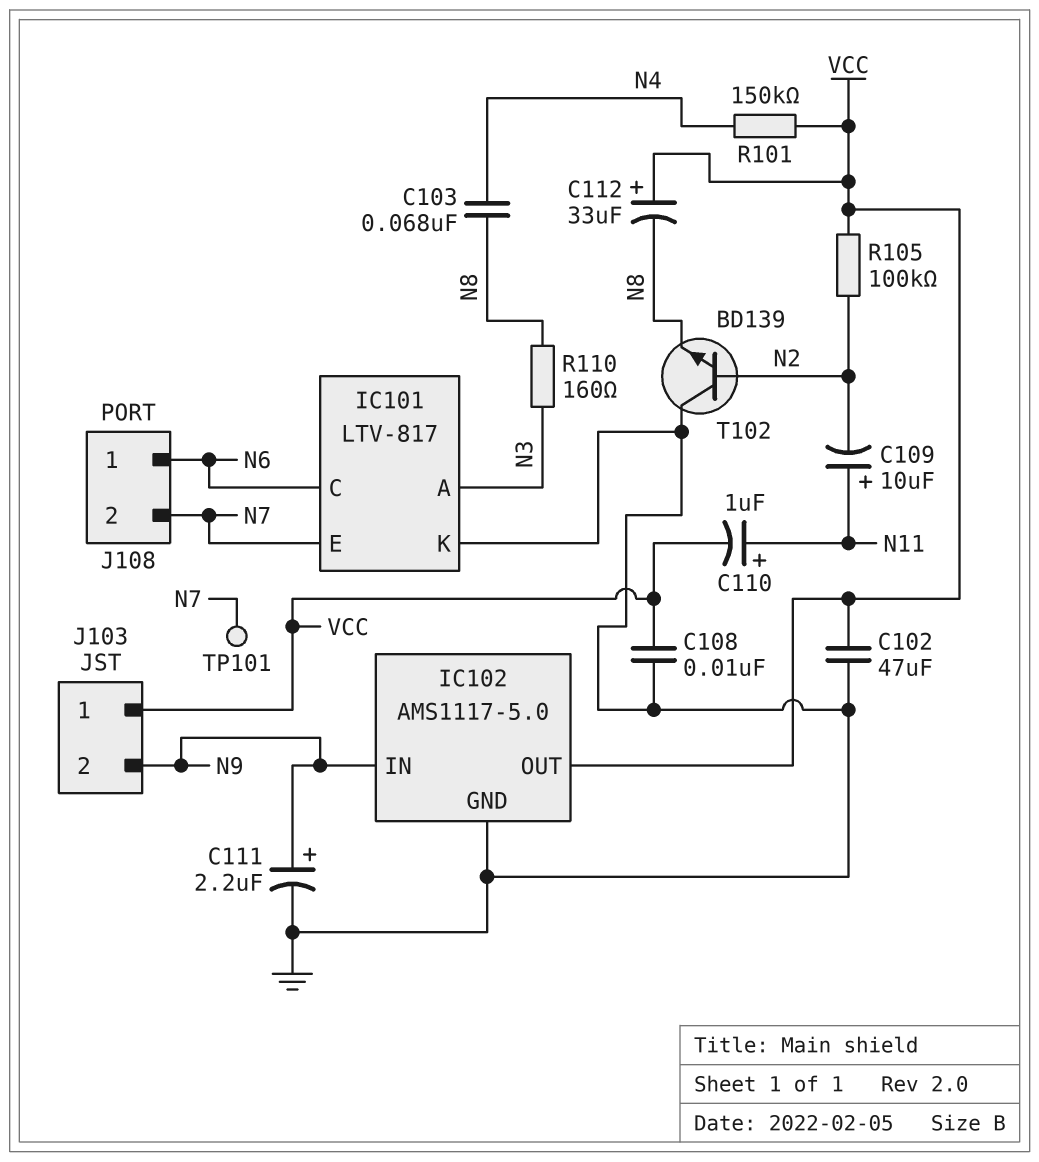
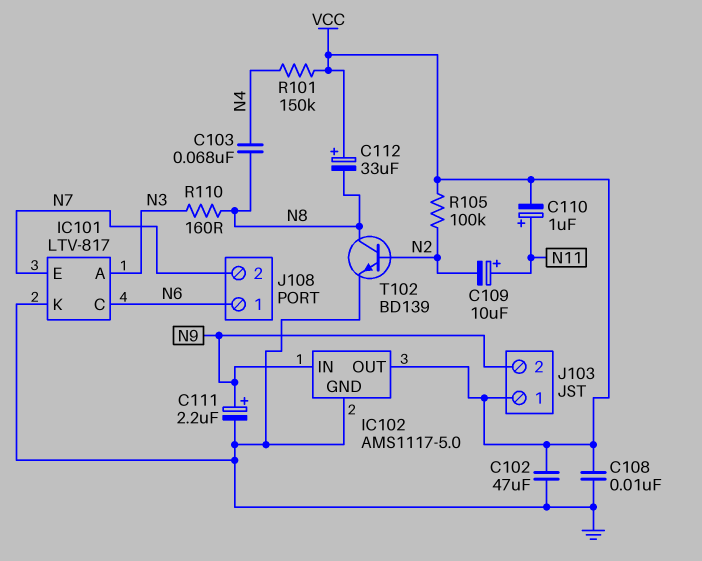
T102: NPN BD139 (B N2, C GND, E N8) -> NPN BD139 (B N2, C N8, E GND)
TP101: test point (N7) -> none

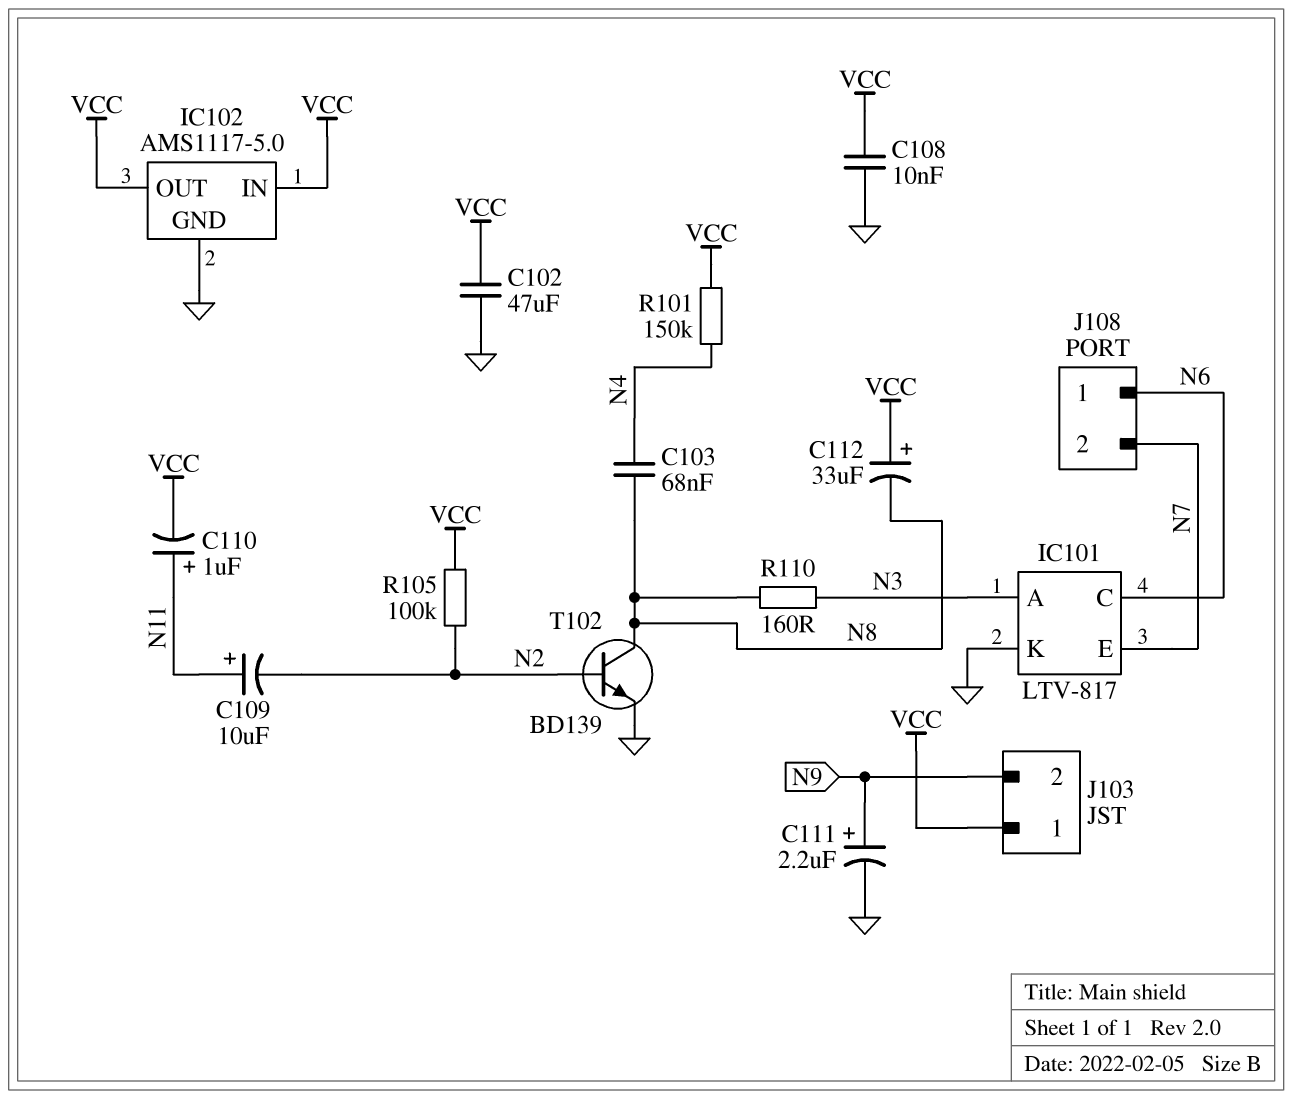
IC102 pin IN: N9 -> VCC

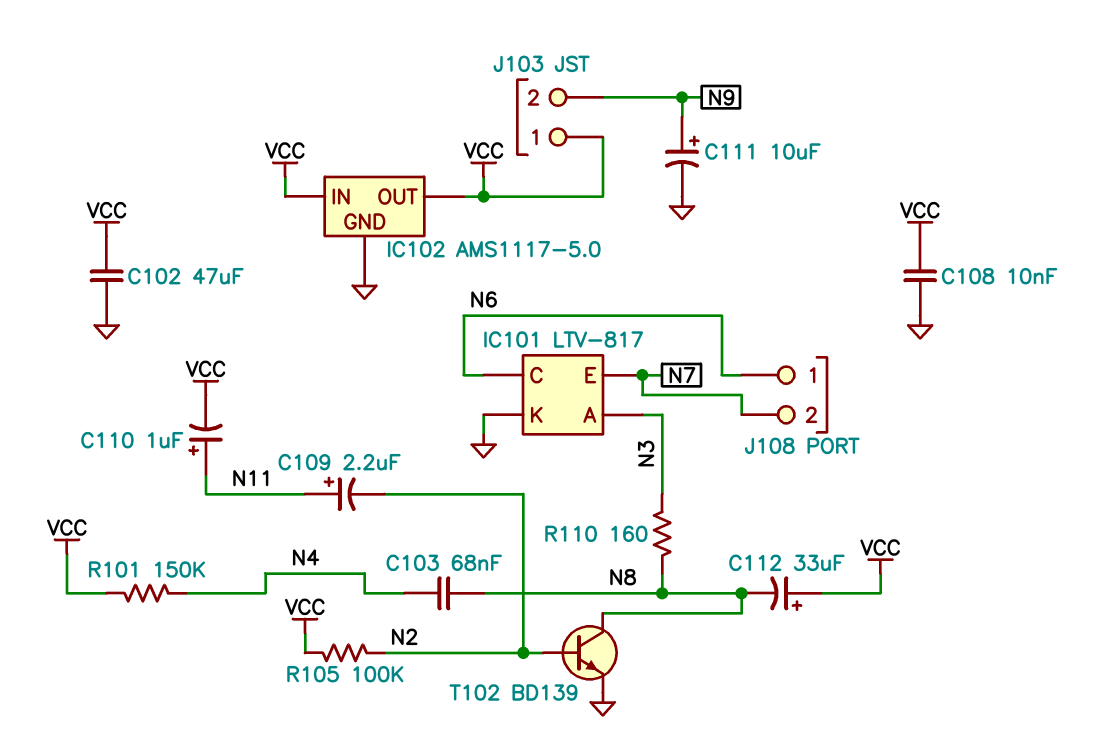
C109: 10uF (plus N11, minus N2) -> 2.2uF (plus N11, minus N2)
C111: 2.2uF (plus N9, minus GND) -> 10uF (plus N9, minus GND)

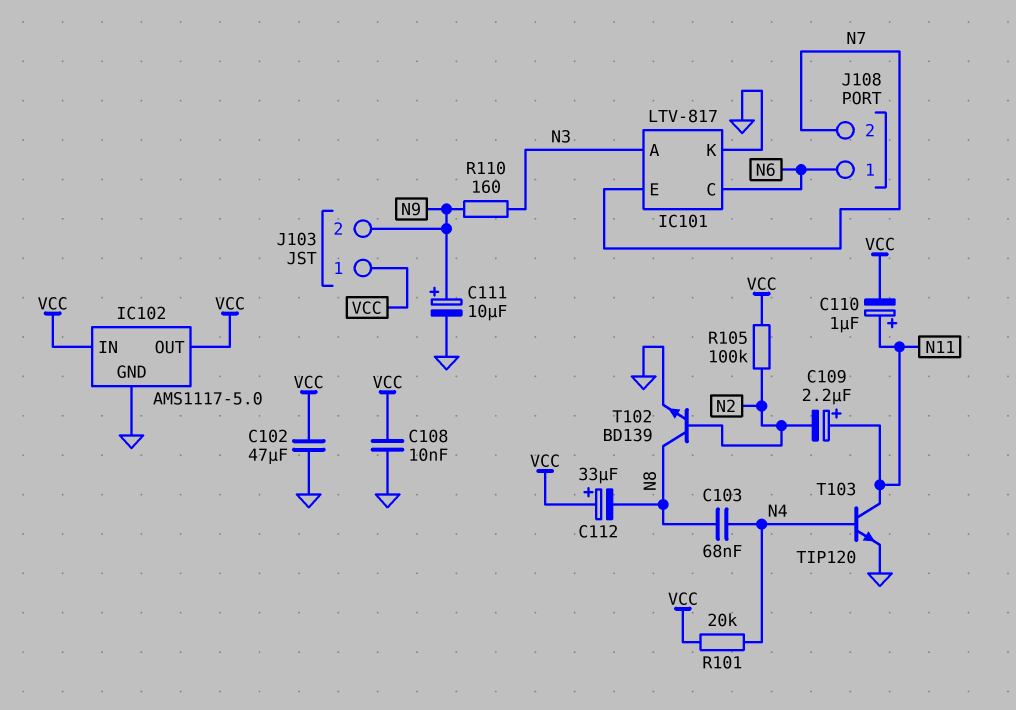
R101: 150k (N4, VCC) -> 20k (N4, VCC)
R110: 160 (N3, N8) -> 160 (N3, N9)
T103: none -> NPN TIP120 (B N4, C N11, E GND)

